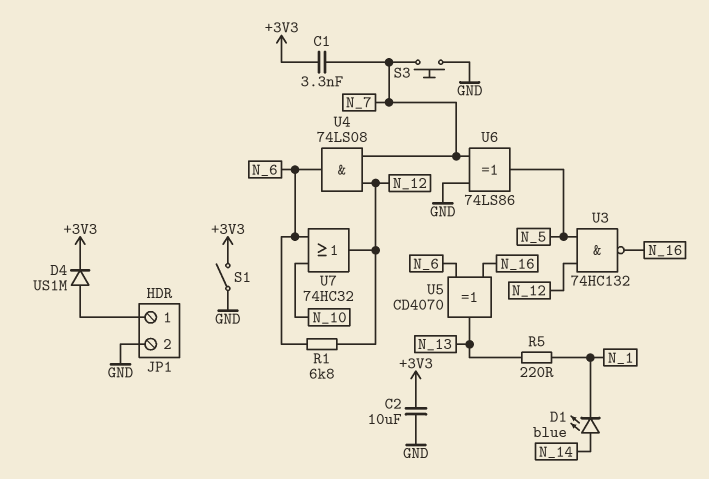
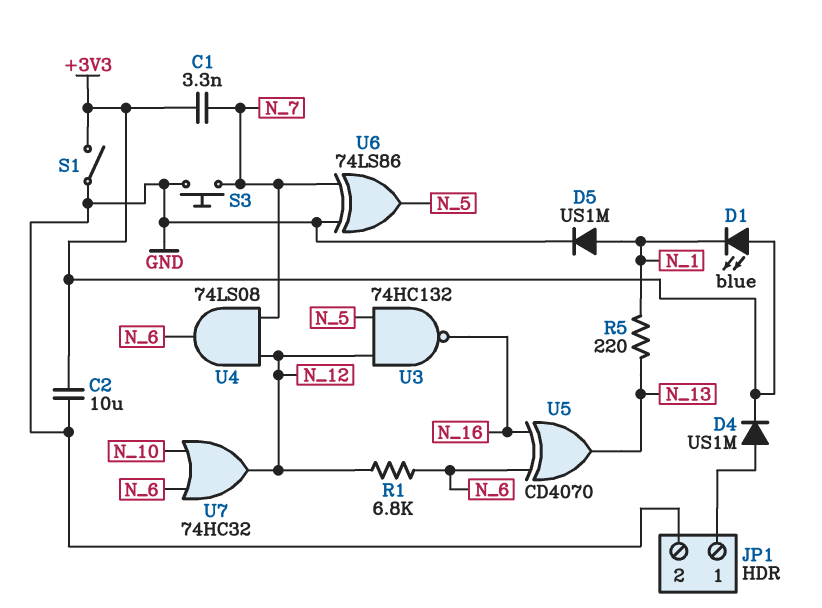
D1: LED blue (A N_14, K N_1) -> LED blue (A +3V3, K N_1)
D5: none -> diode US1M (A N_1, K GND)

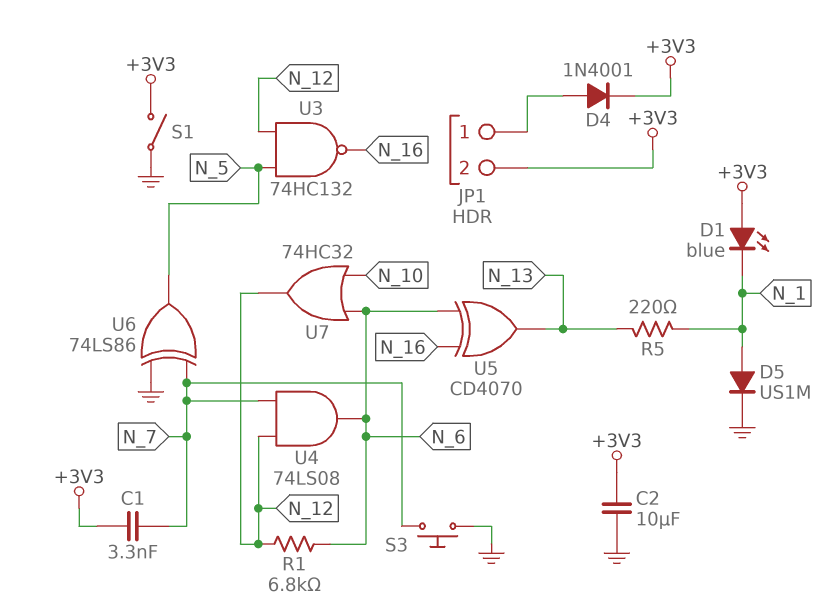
D4: diode US1M (A JP1/1, K +3V3) -> diode 1N4001 (A JP1/1, K +3V3)
JP1 pin 2: GND -> +3V3

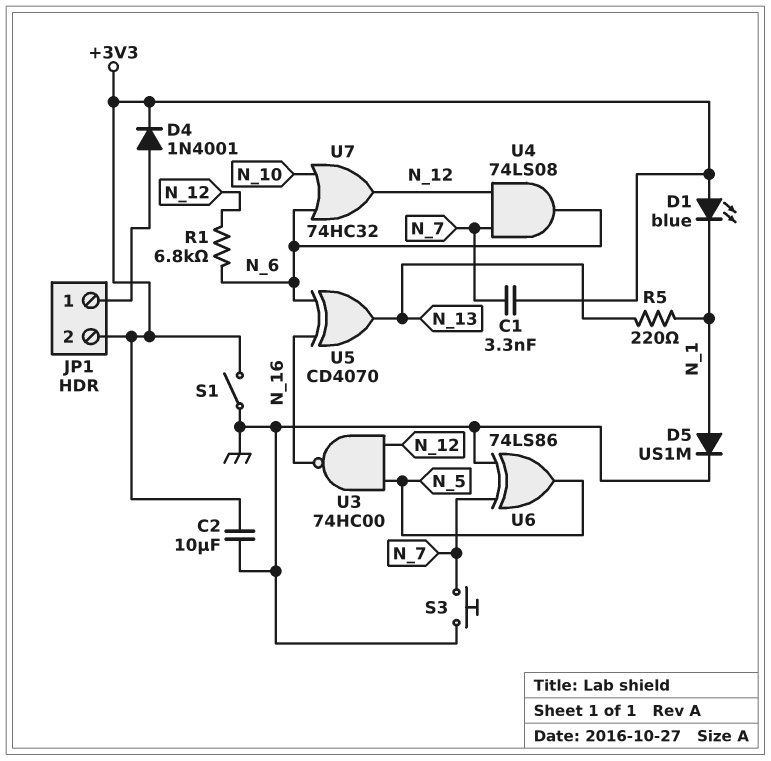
U3: NAND 74HC132 (in N_5, in N_12, out N_16) -> NAND 74HC00 (in N_5, in N_12, out N_16)

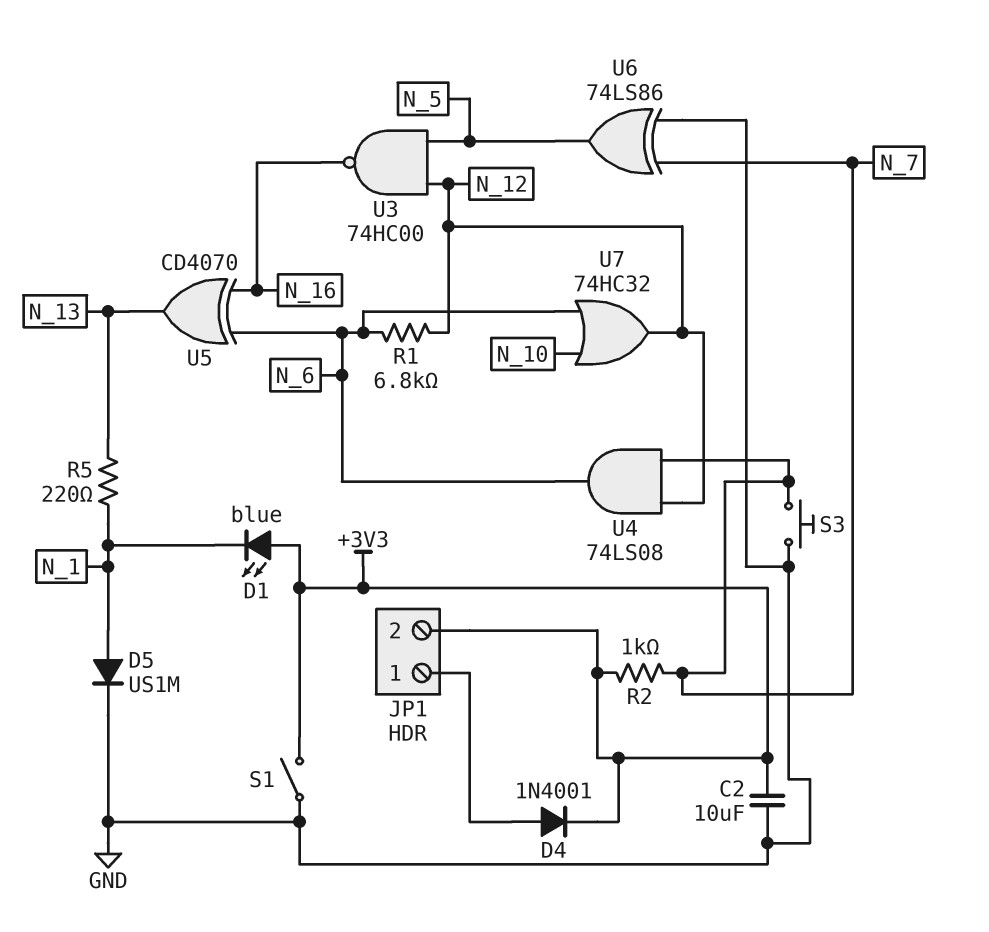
C1: 3.3nF (+3V3, N_7) -> none
R2: none -> 1k (+3V3, N_7)

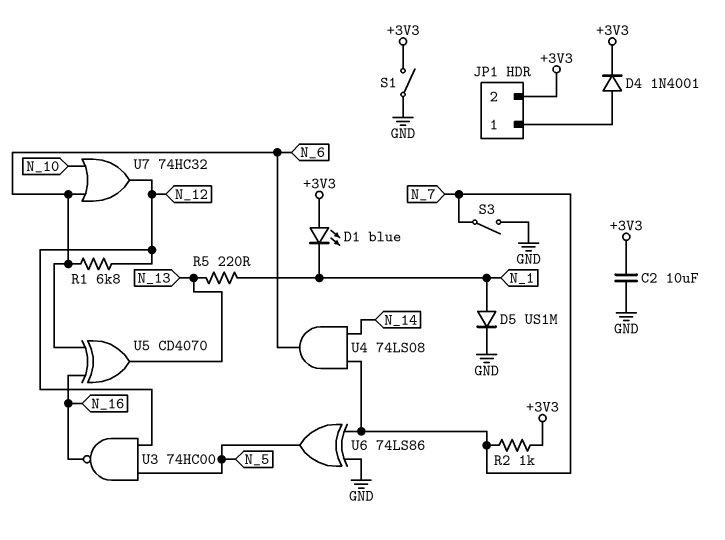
S3: button (GND, N_7) -> switch (GND, N_7)
U4: AND 74LS08 (in N_7, in N_12, out N_6) -> AND 74LS08 (in N_7, in N_14, out N_6)

